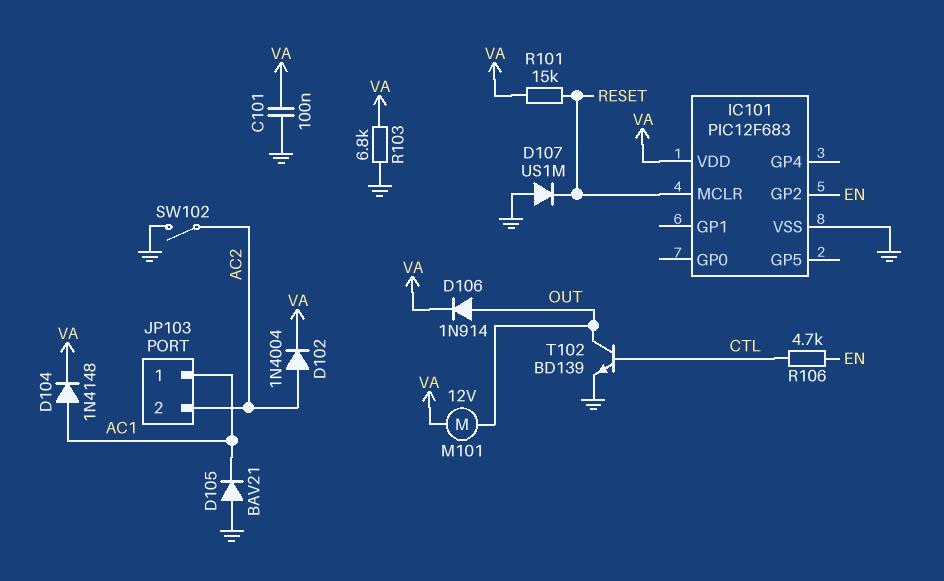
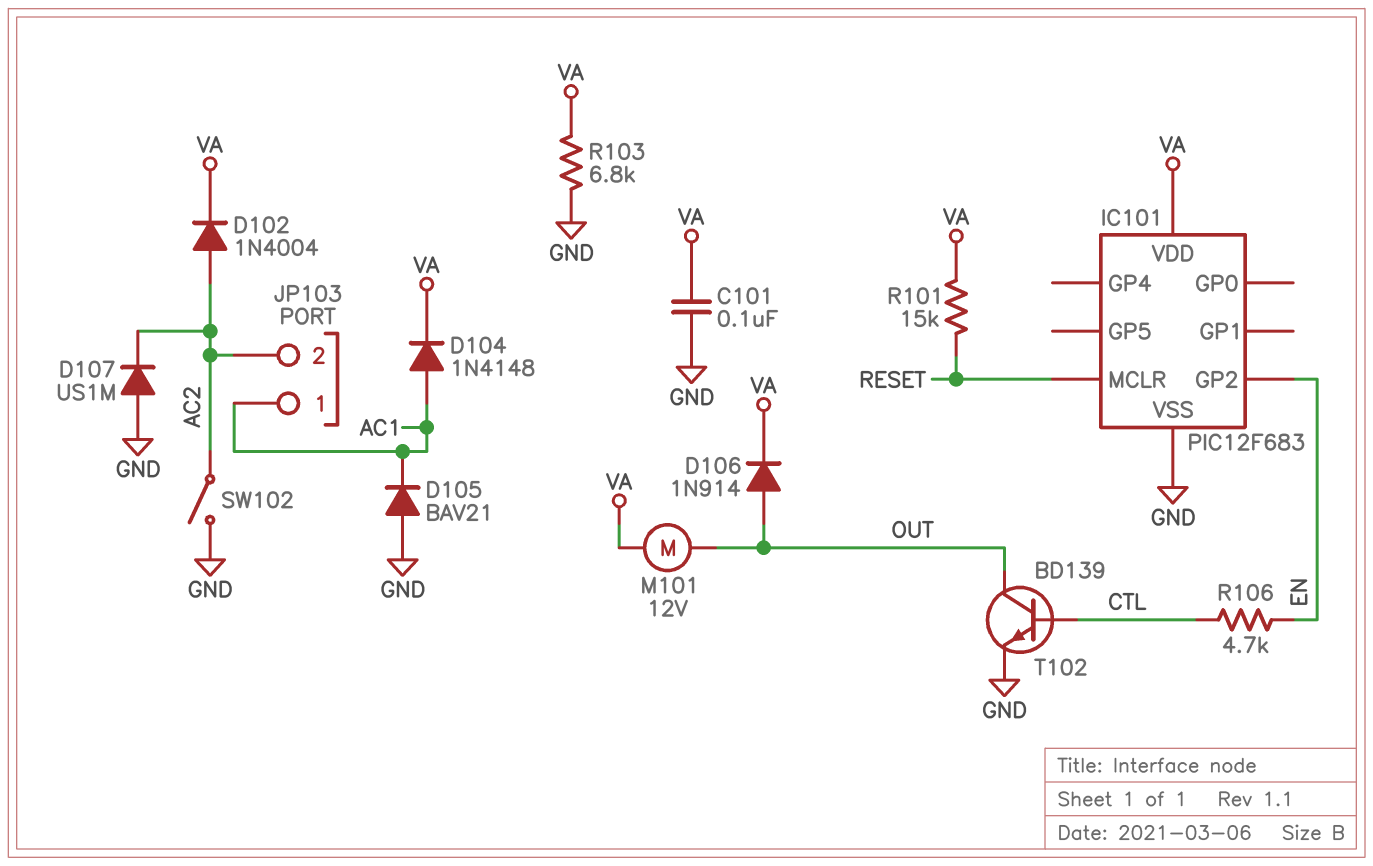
D107: diode US1M (A GND, K RESET) -> diode US1M (A GND, K AC2)

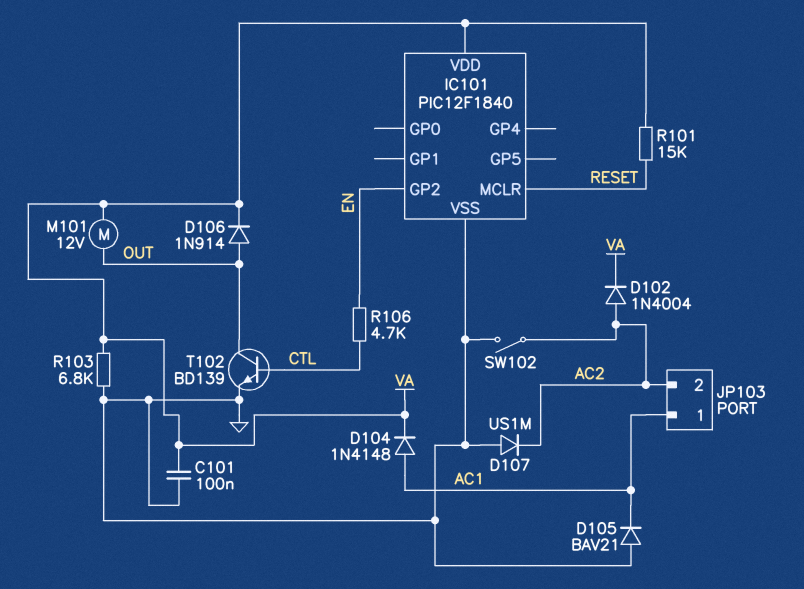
IC101: PIC12F683 -> PIC12F1840

